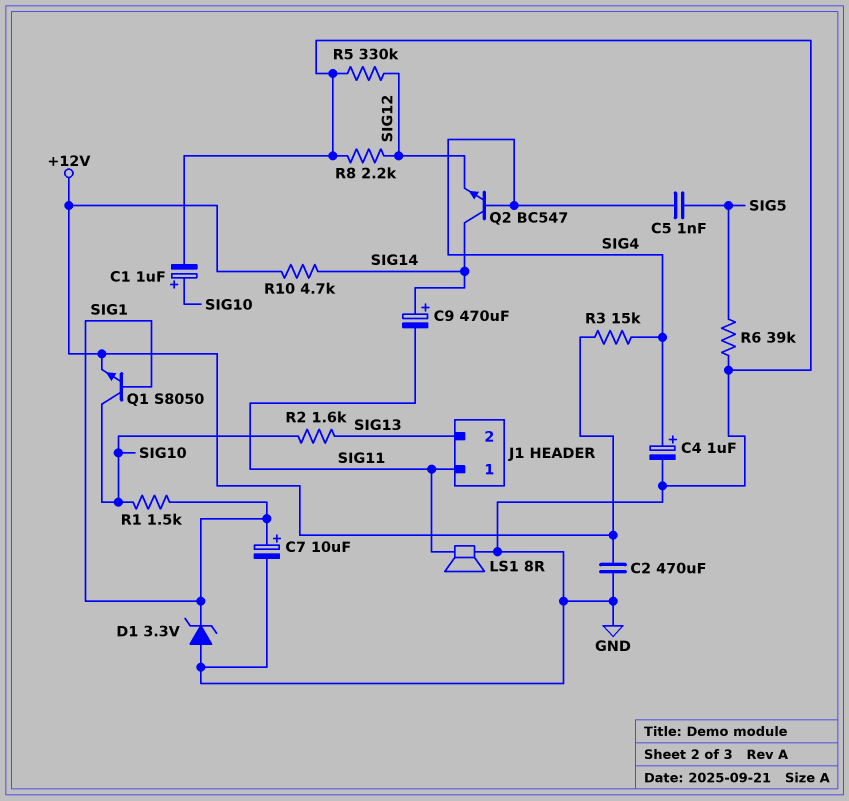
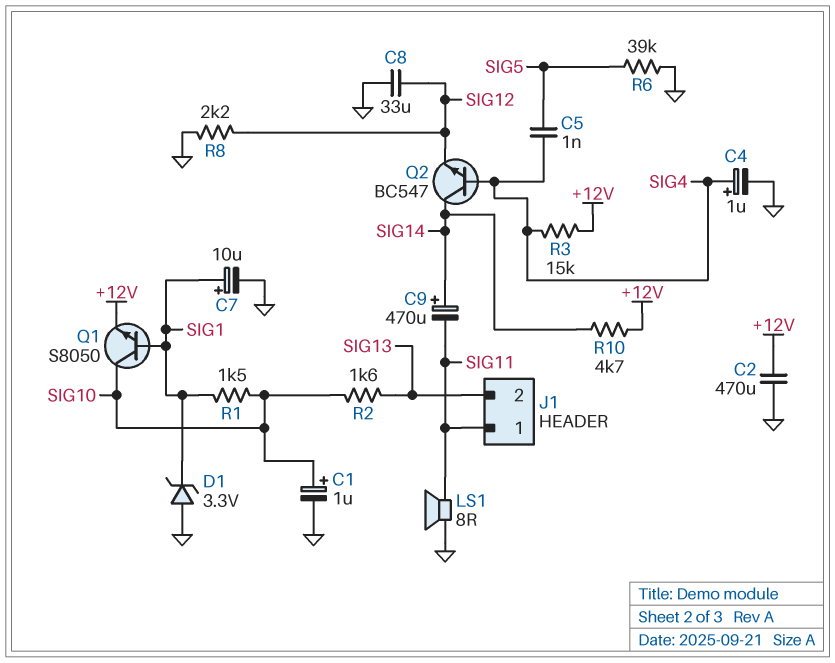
C8: none -> 33uF (GND, SIG12)
R5: 330k (GND, SIG12) -> none

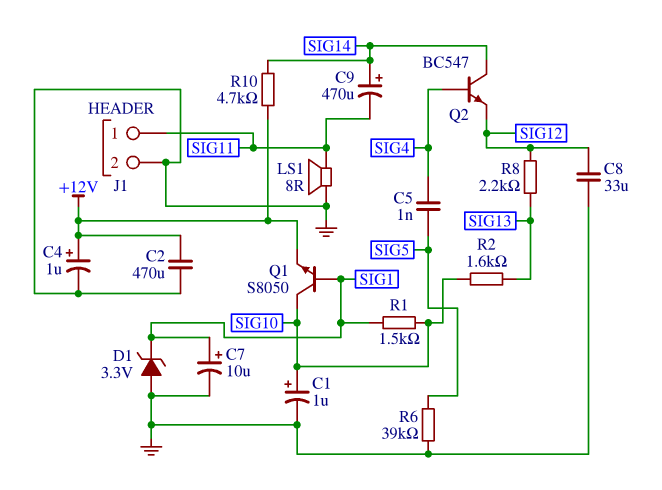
C4: 1uF (plus SIG4, minus GND) -> 1uF (plus +12V, minus GND)
J1 pin 2: SIG13 -> GND
R3: 15k (+12V, SIG4) -> none
R8: 2.2k (GND, SIG12) -> 2.2k (SIG12, SIG13)

